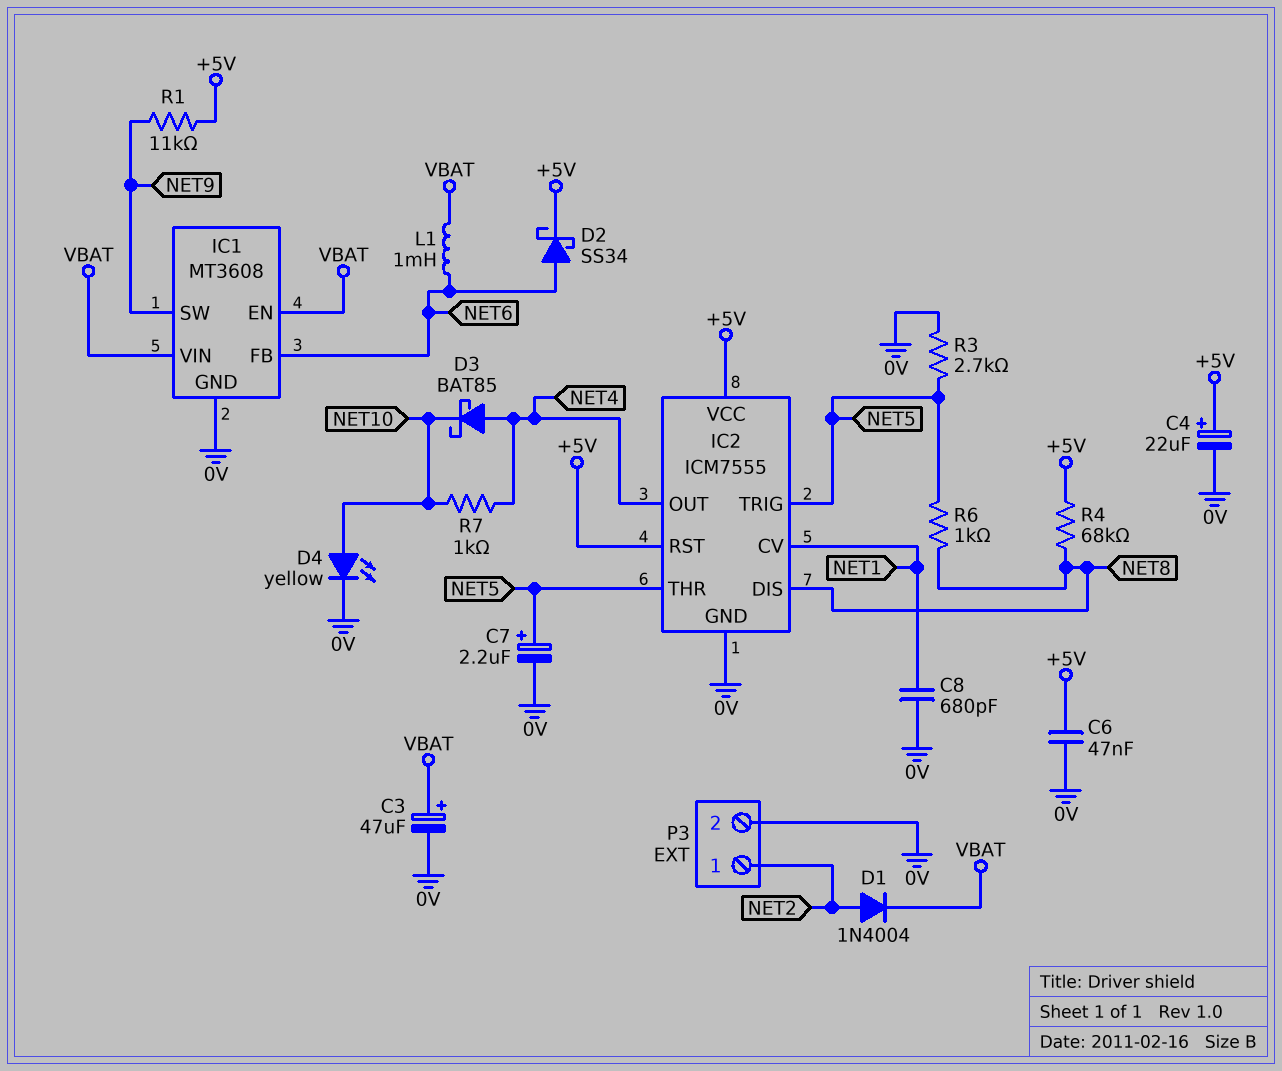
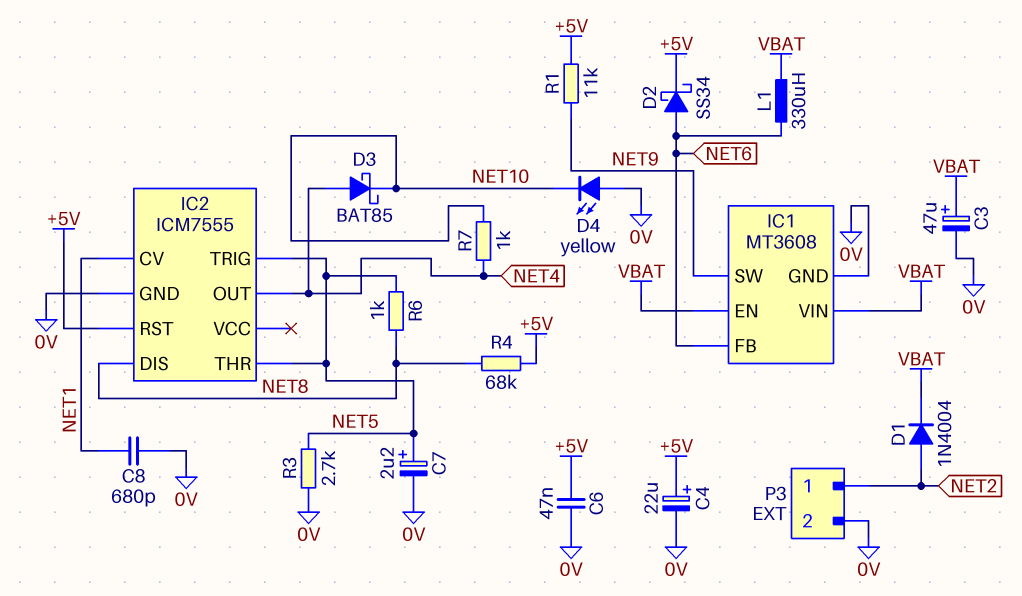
D4: LED yellow (A NET10, K 0V) -> LED yellow (A 0V, K NET10)
IC2 pin VCC: +5V -> none
L1: 1mH (NET6, VBAT) -> 330uH (NET6, VBAT)

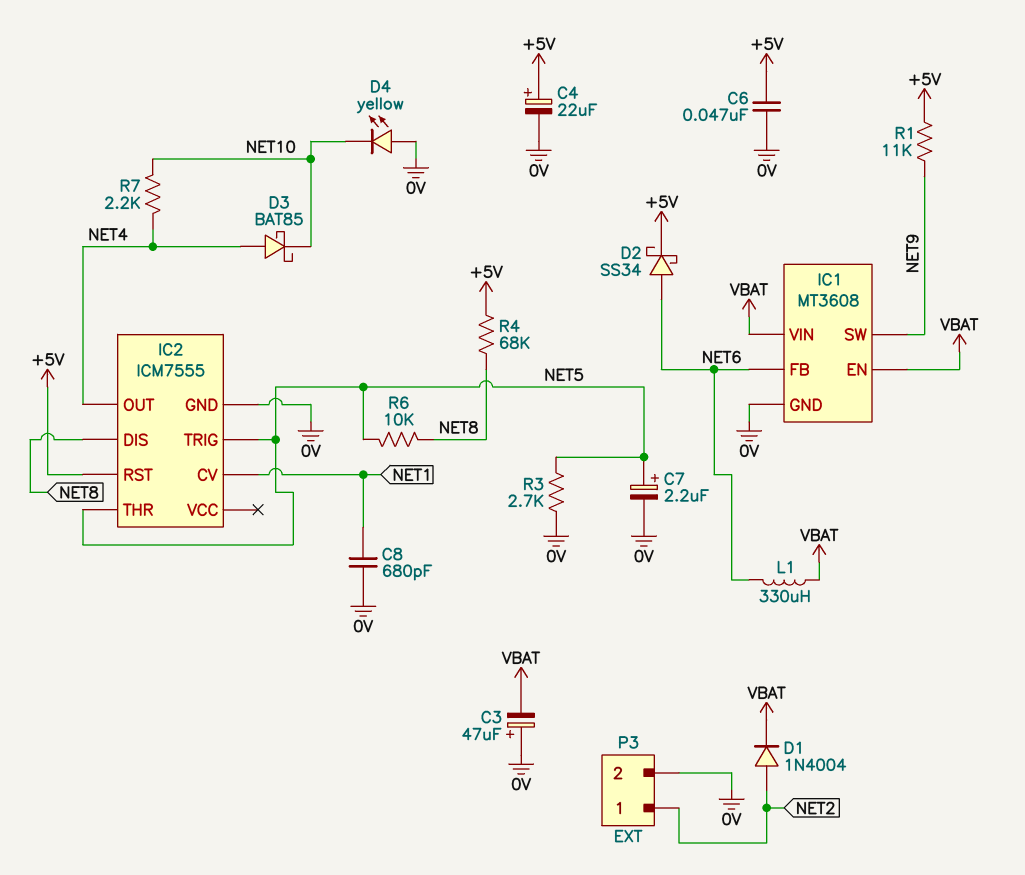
C3: 47uF (plus VBAT, minus 0V) -> 47uF (plus 0V, minus VBAT)
R6: 1k (NET5, NET8) -> 10k (NET5, NET8)
R7: 1k (NET4, NET10) -> 2.2k (NET4, NET10)

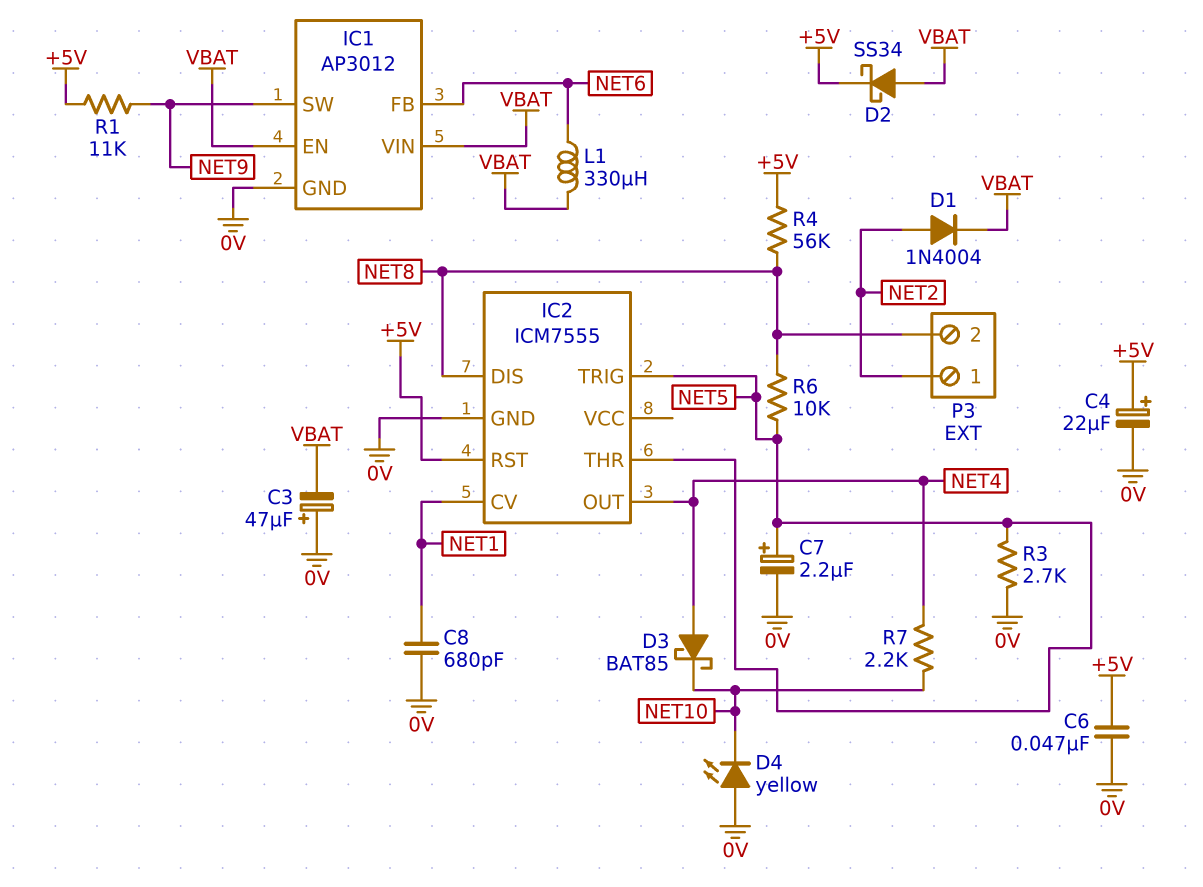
D2: schottky SS34 (A NET6, K +5V) -> schottky SS34 (A VBAT, K +5V)
IC1: MT3608 -> AP3012
P3 pin 2: 0V -> NET8
R4: 68k (+5V, NET8) -> 56k (+5V, NET8)

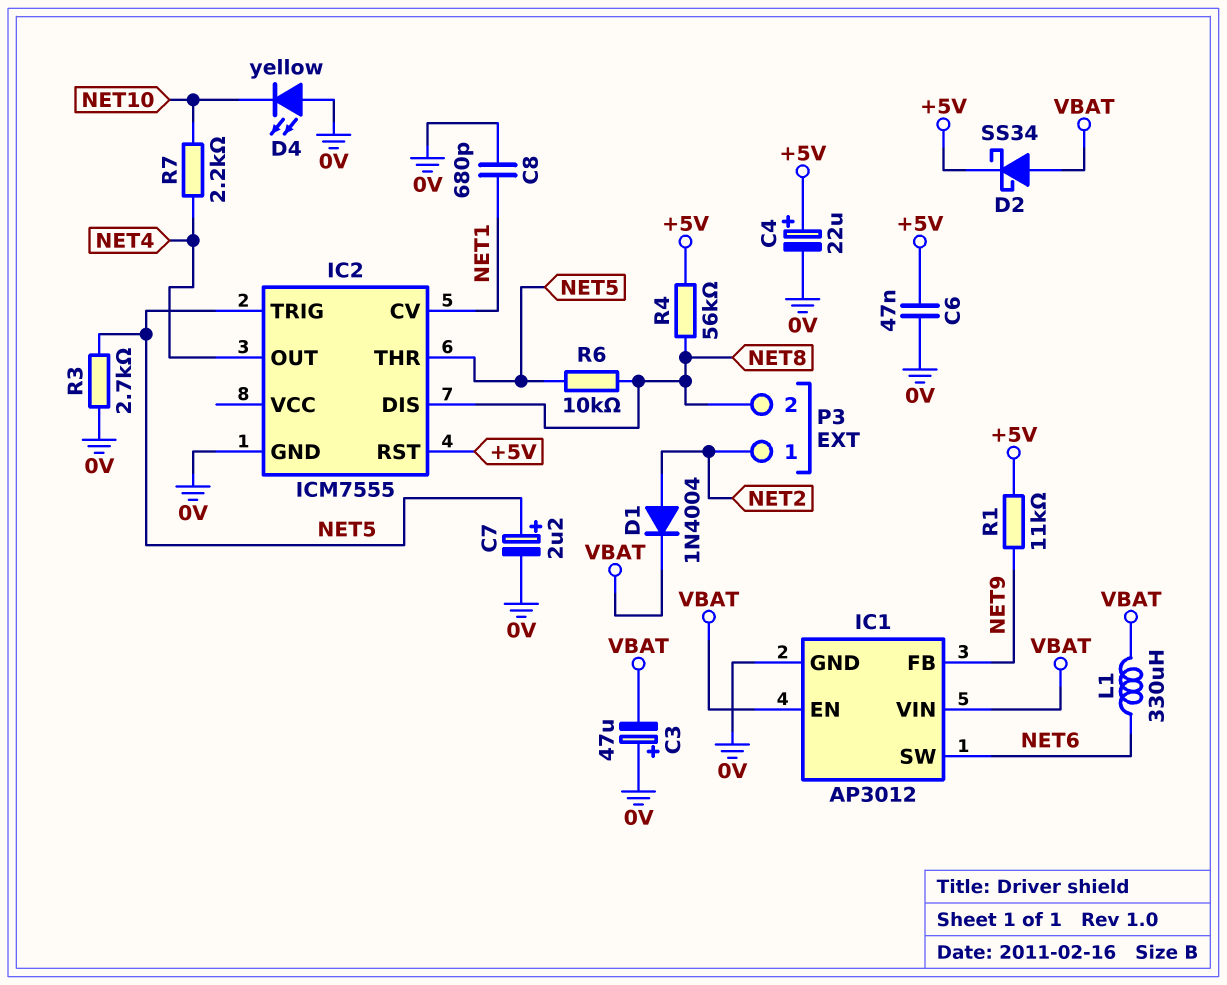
D3: schottky BAT85 (A NET4, K NET10) -> none
IC1 pin FB: NET6 -> NET9
IC1 pin SW: NET9 -> NET6

